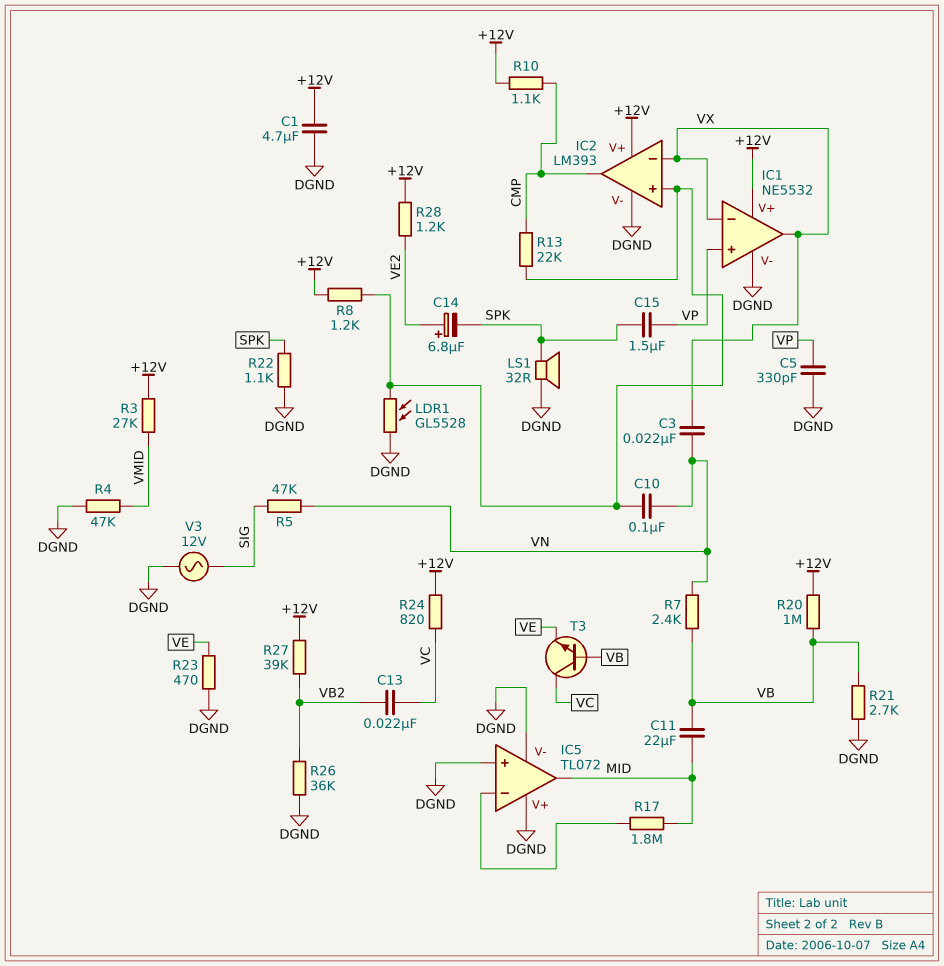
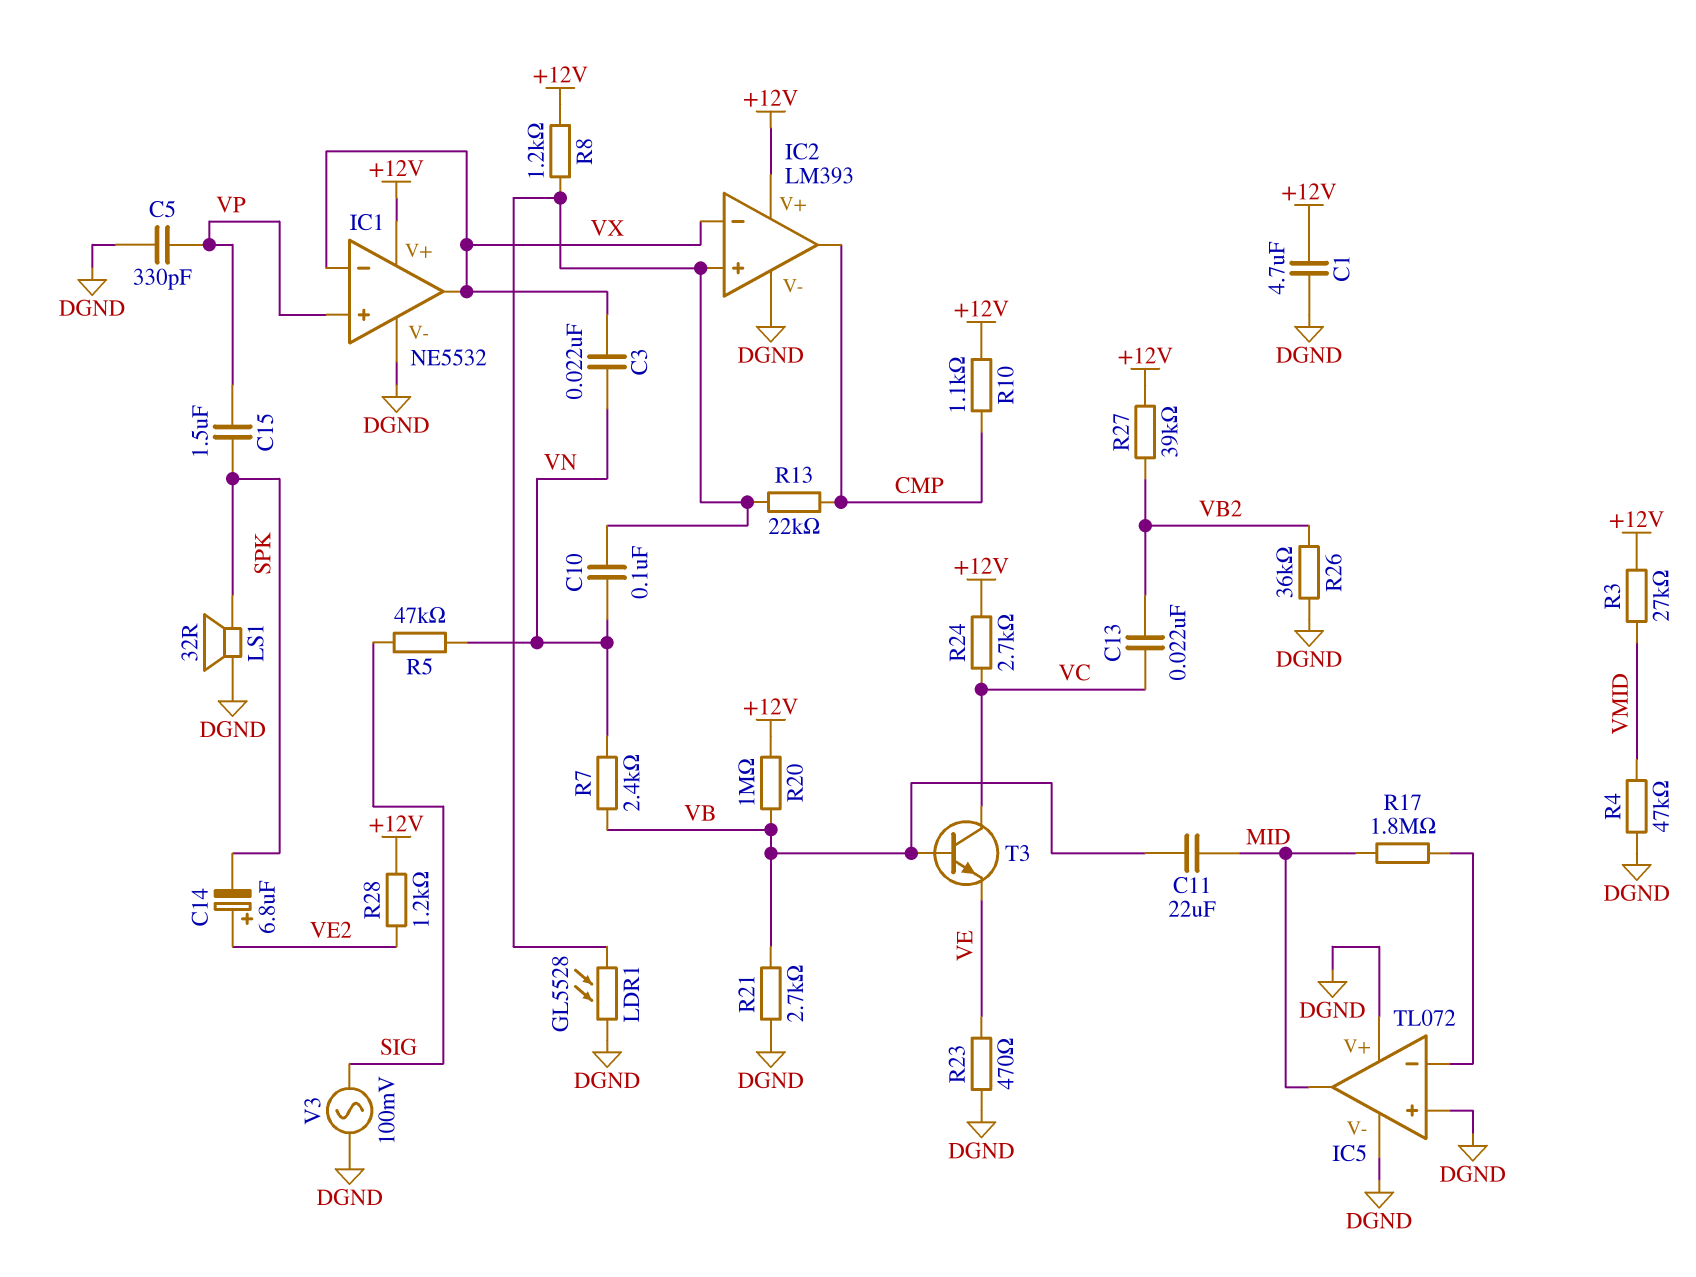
R22: 1.1k (DGND, SPK) -> none
R24: 820 (+12V, VC) -> 2.7k (+12V, VC)
V3: AC 12V (DGND, SIG) -> AC 100mV (DGND, SIG)

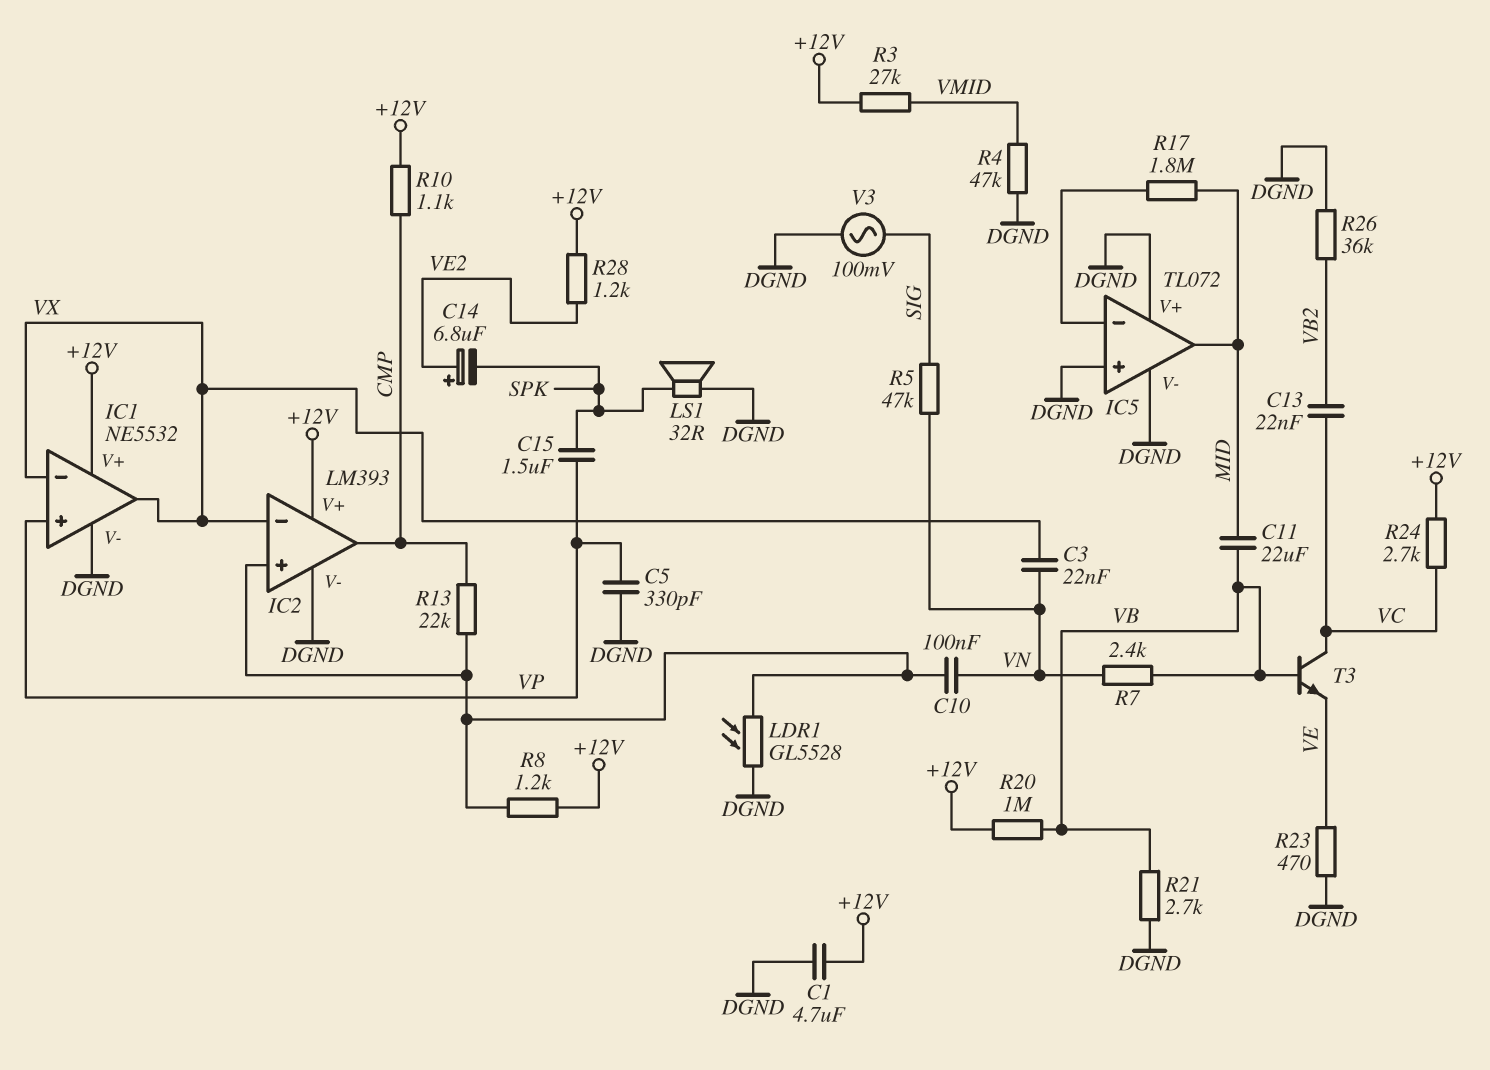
R27: 39k (+12V, VB2) -> none

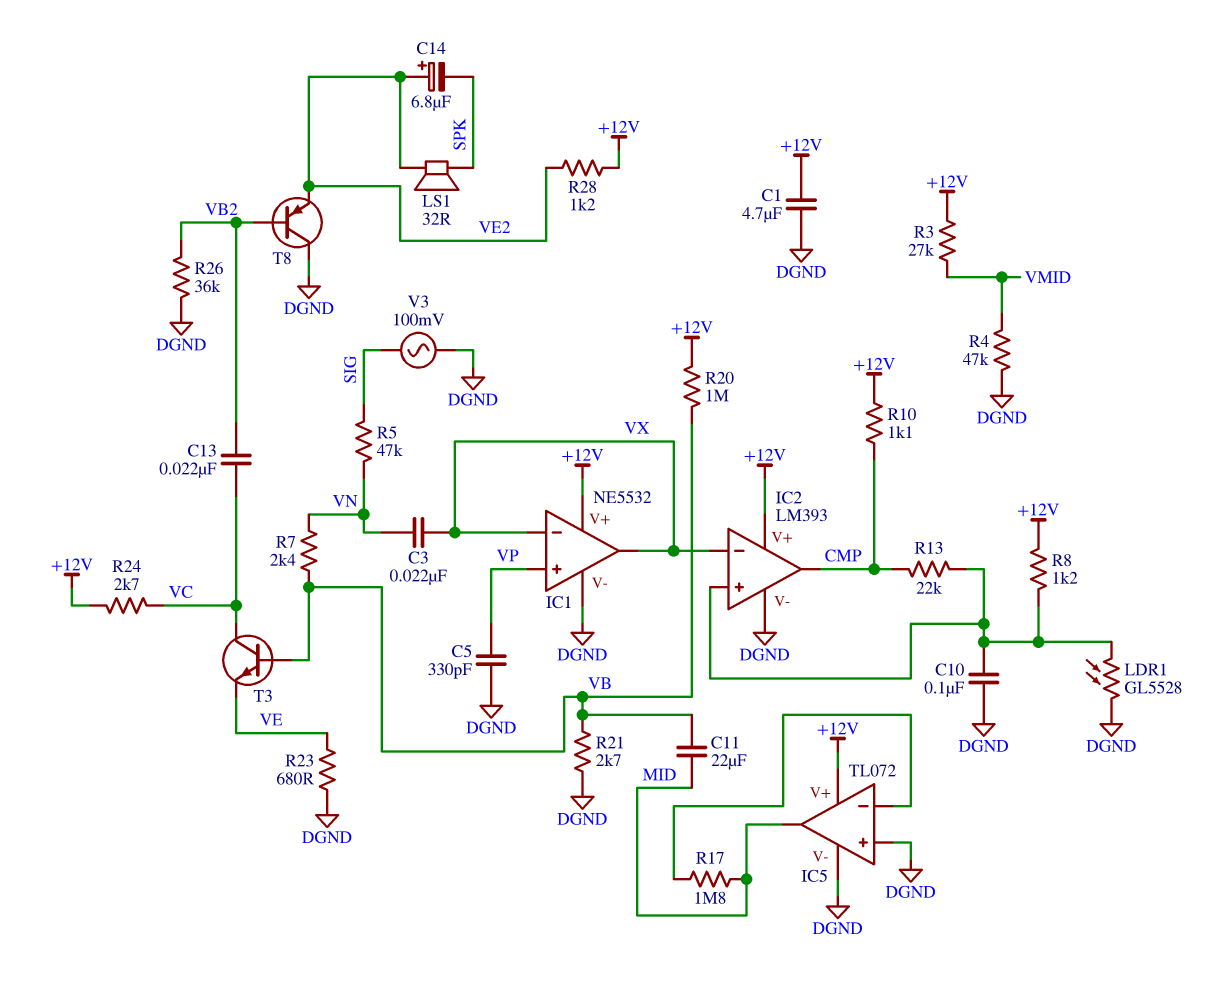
C10: 100nF (IC2/in+, VN) -> 100nF (DGND, IC2/in+)
C15: 1.5uF (SPK, VP) -> none
IC5 pin V+: DGND -> +12V
LS1: speaker 32R (DGND, SPK) -> speaker 32R (SPK, VE2)
R23: 470 (DGND, VE) -> 680 (DGND, VE)
T8: none -> PNP (B VB2, C DGND, E VE2)

